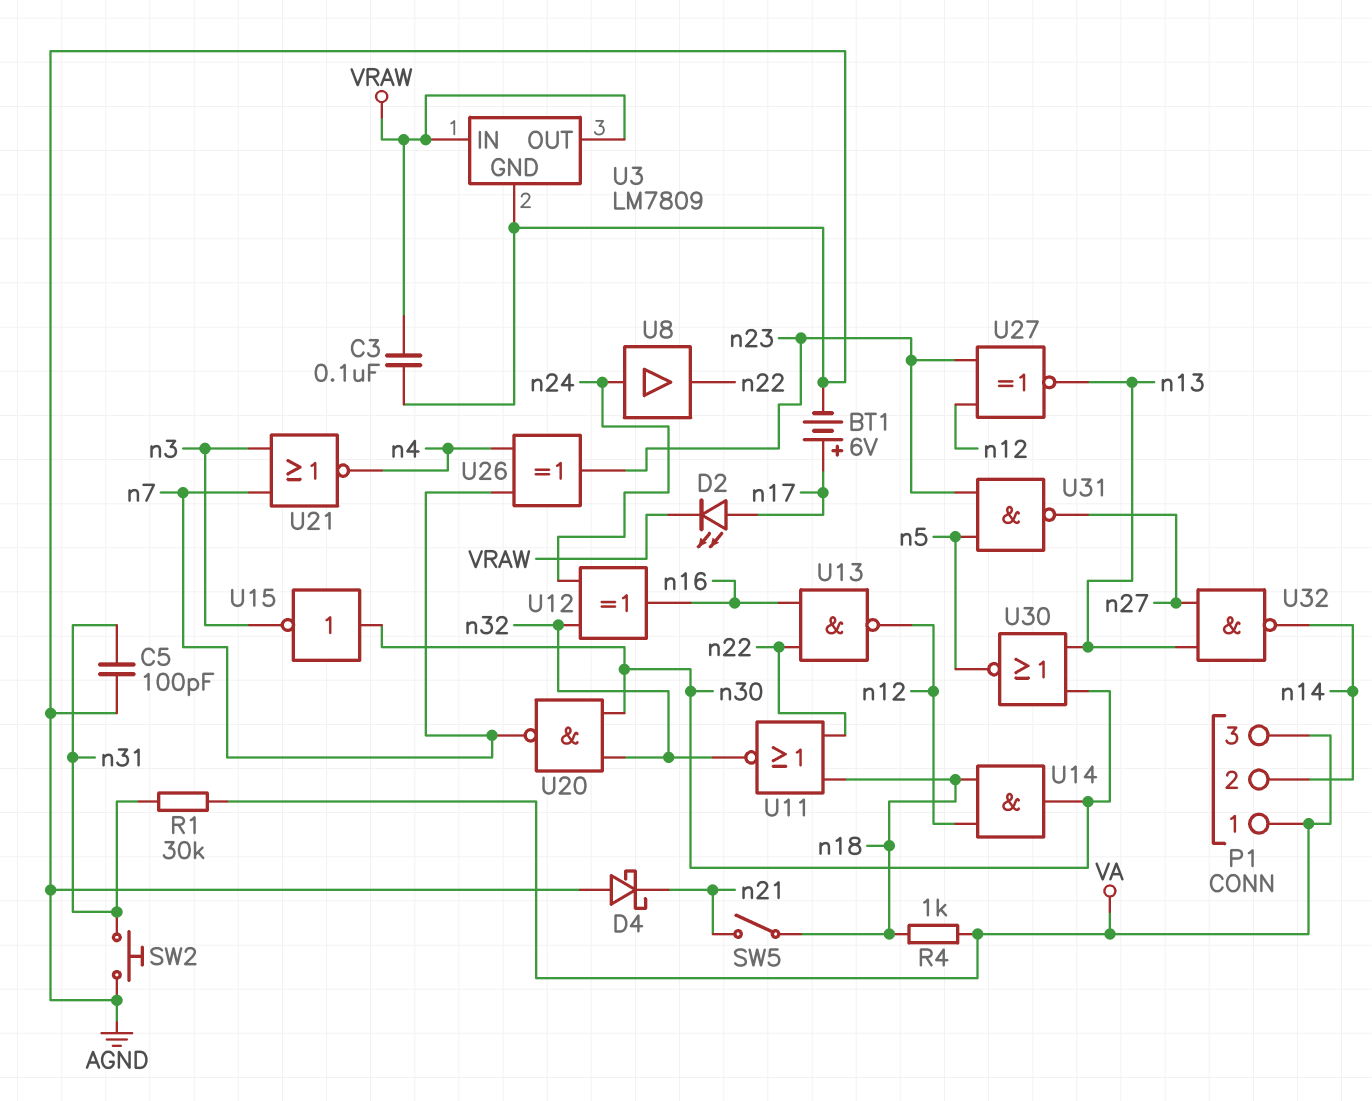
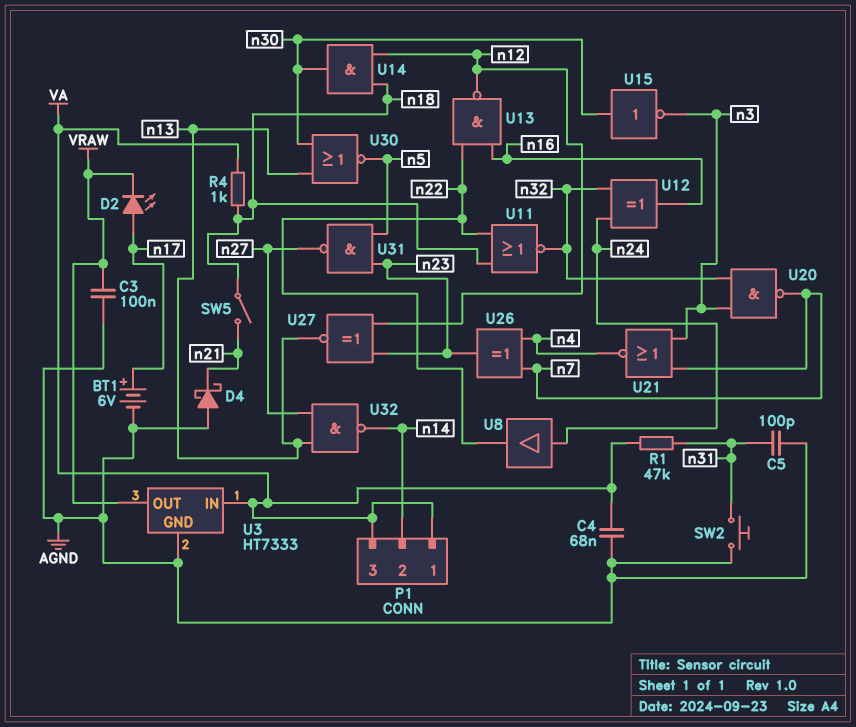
C4: none -> 68nF (AGND, VA)
R1: 30k (VA, n31) -> 47k (VA, n31)
U3: LM7809 -> HT7333
U3 pin IN: VRAW -> VA
U20: NAND (in n30, in n32, out n7) -> NAND (in n3, in n32, out n7)

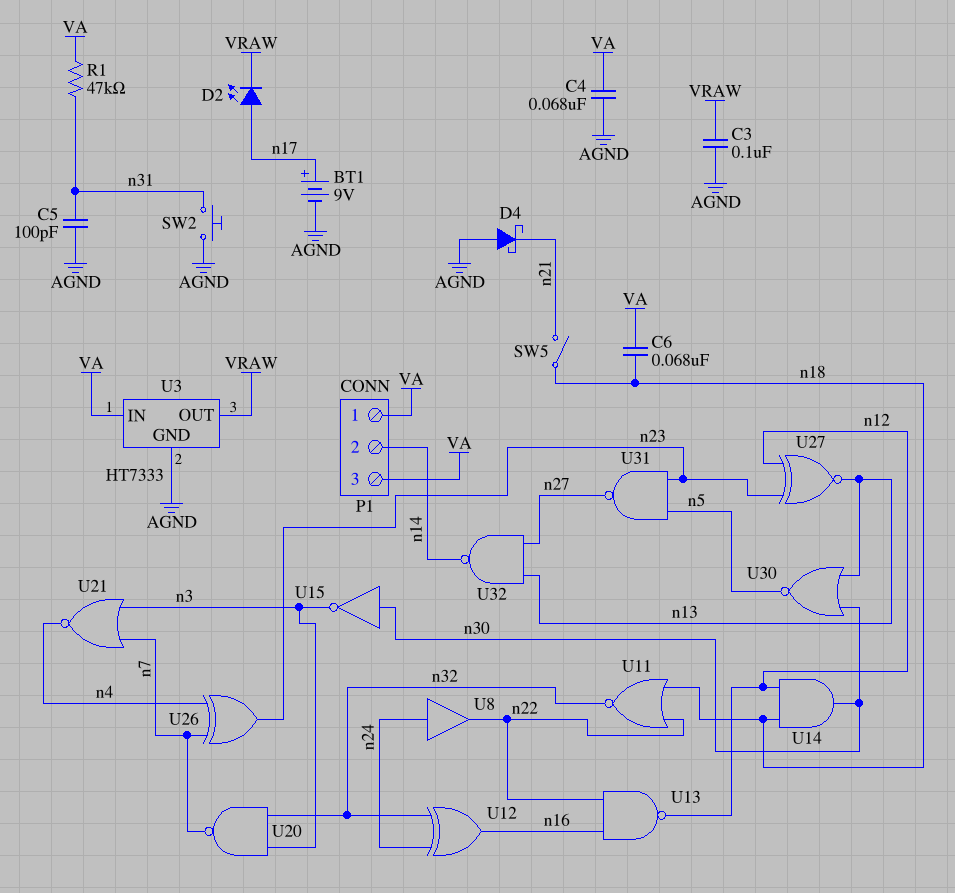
BT1: 6V (plus n17, minus AGND) -> 9V (plus n17, minus AGND)
C6: none -> 68nF (VA, n18)
R4: 1k (VA, n18) -> none

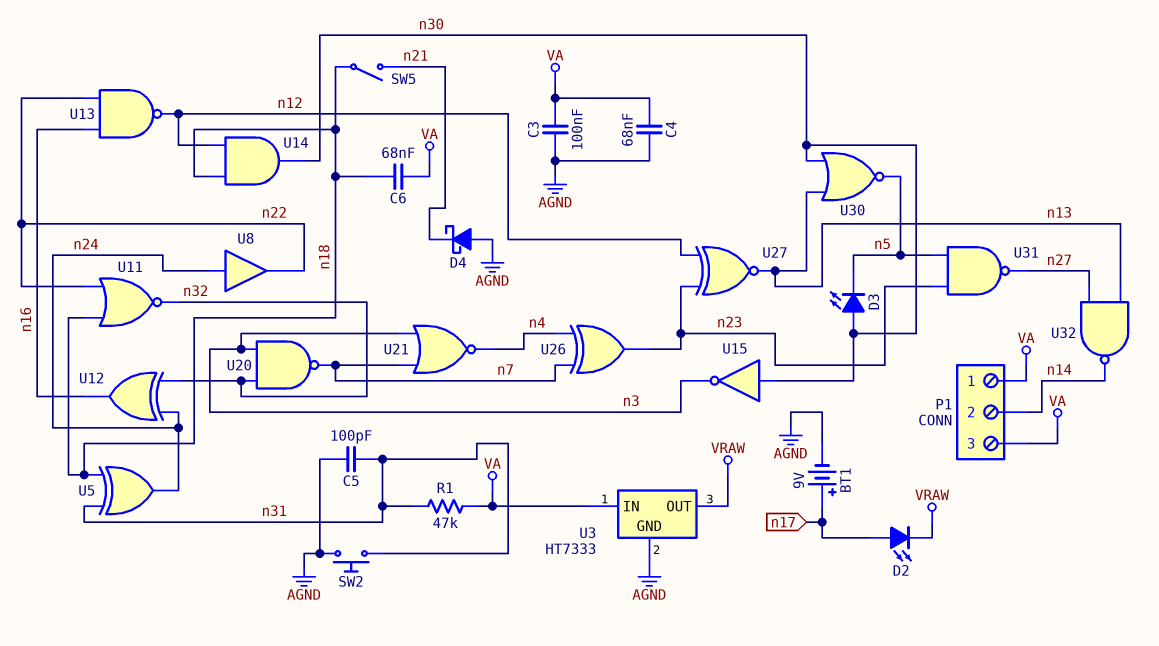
C3: 100nF (AGND, VRAW) -> 100nF (AGND, VA)
D3: none -> LED (A n30, K n5)
U5: none -> XOR (in n18, in n31, out n24)

